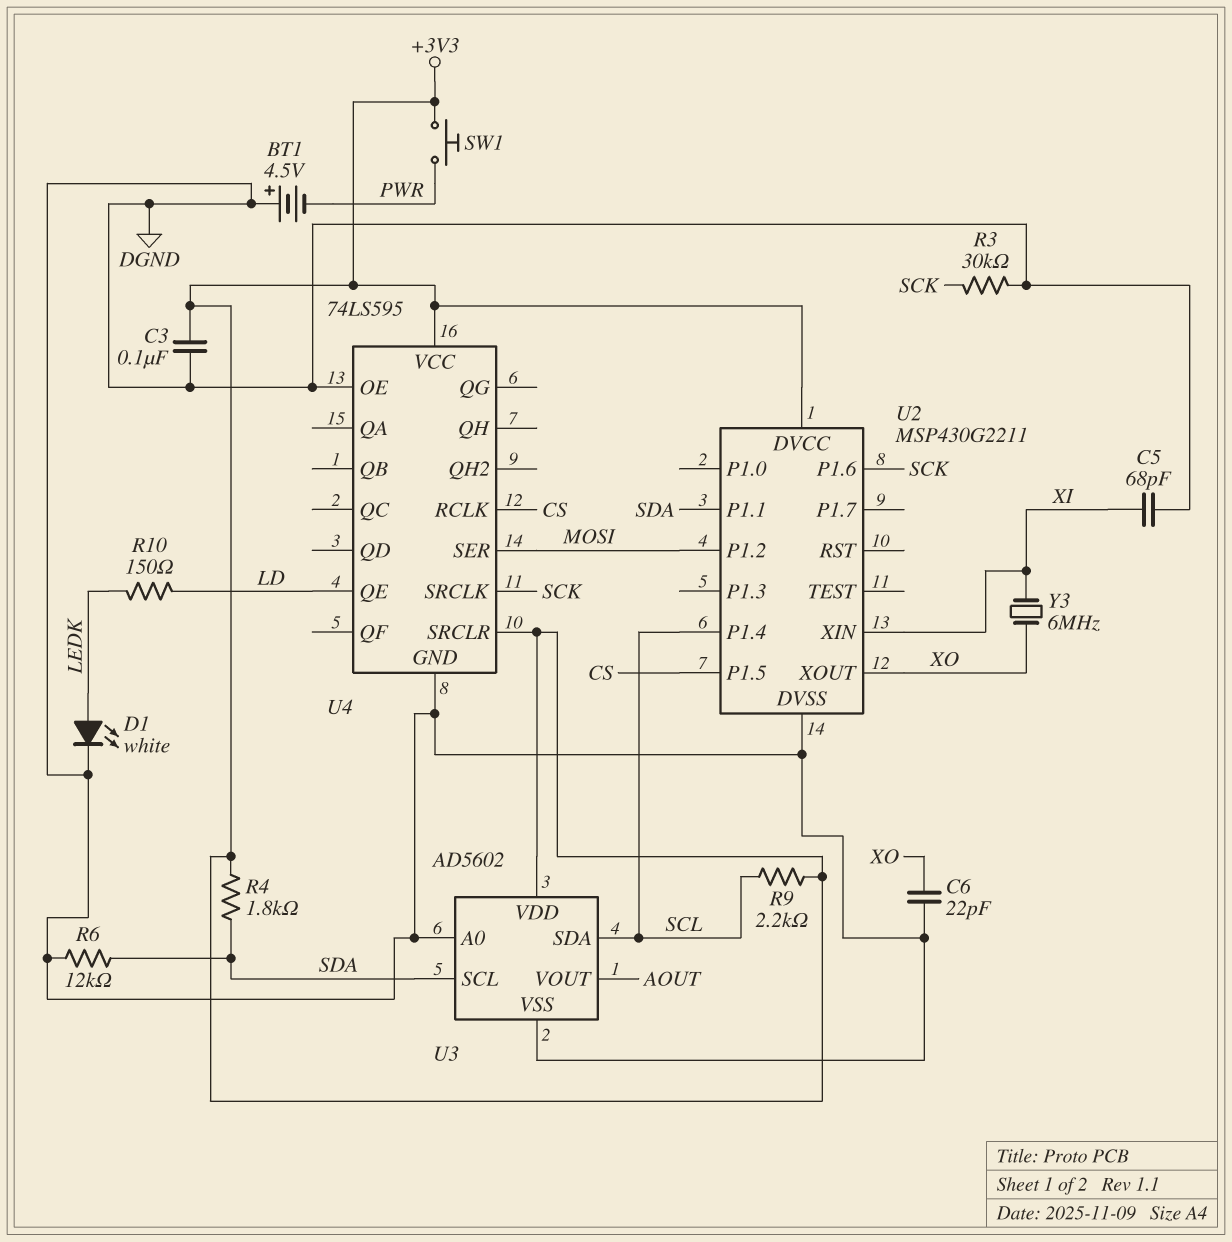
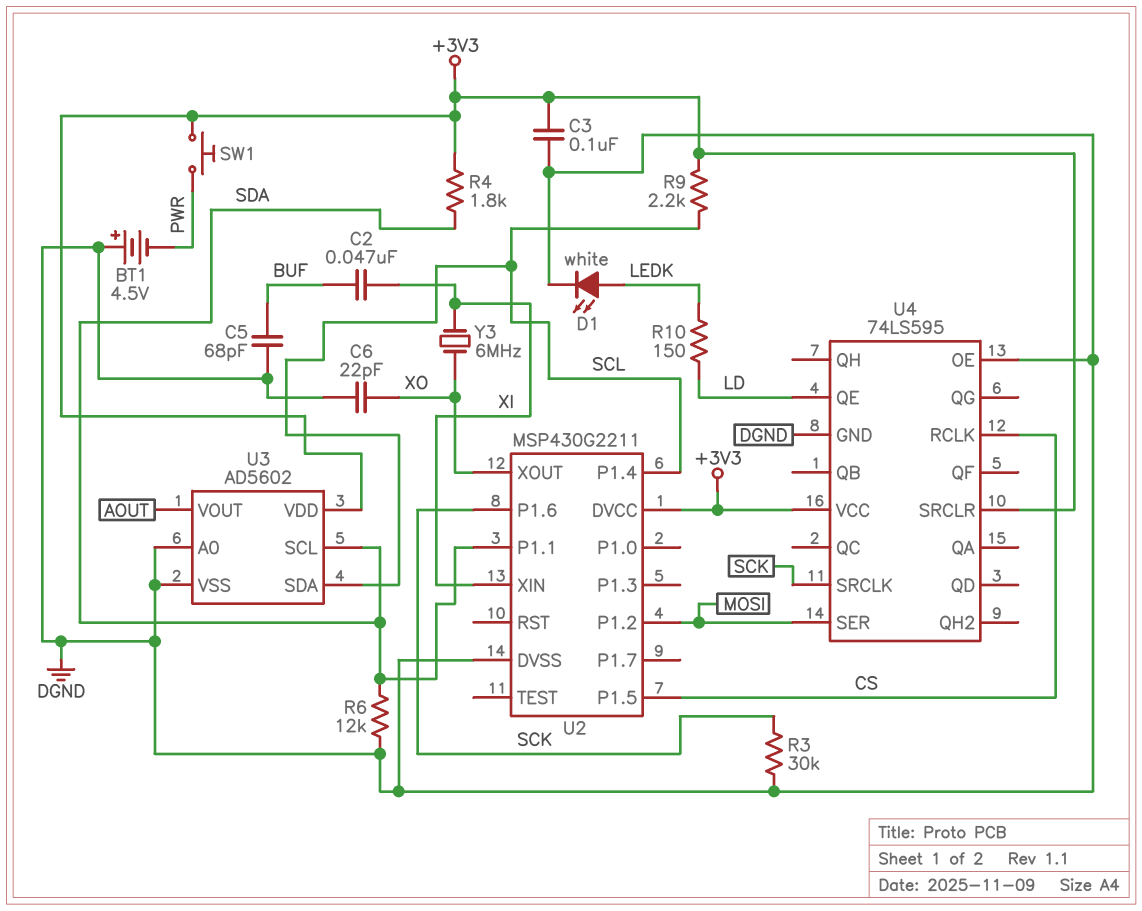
C2: none -> 47nF (BUF, XI)
C5: 68pF (DGND, XI) -> 68pF (BUF, DGND)

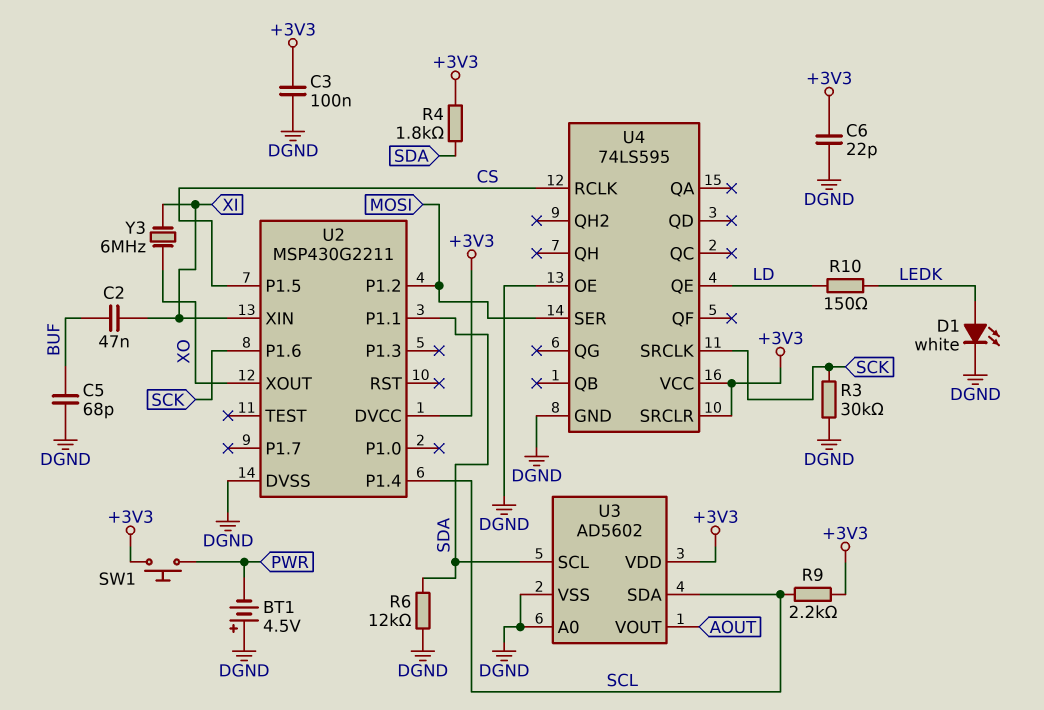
C6: 22pF (DGND, XO) -> 22pF (+3V3, DGND)

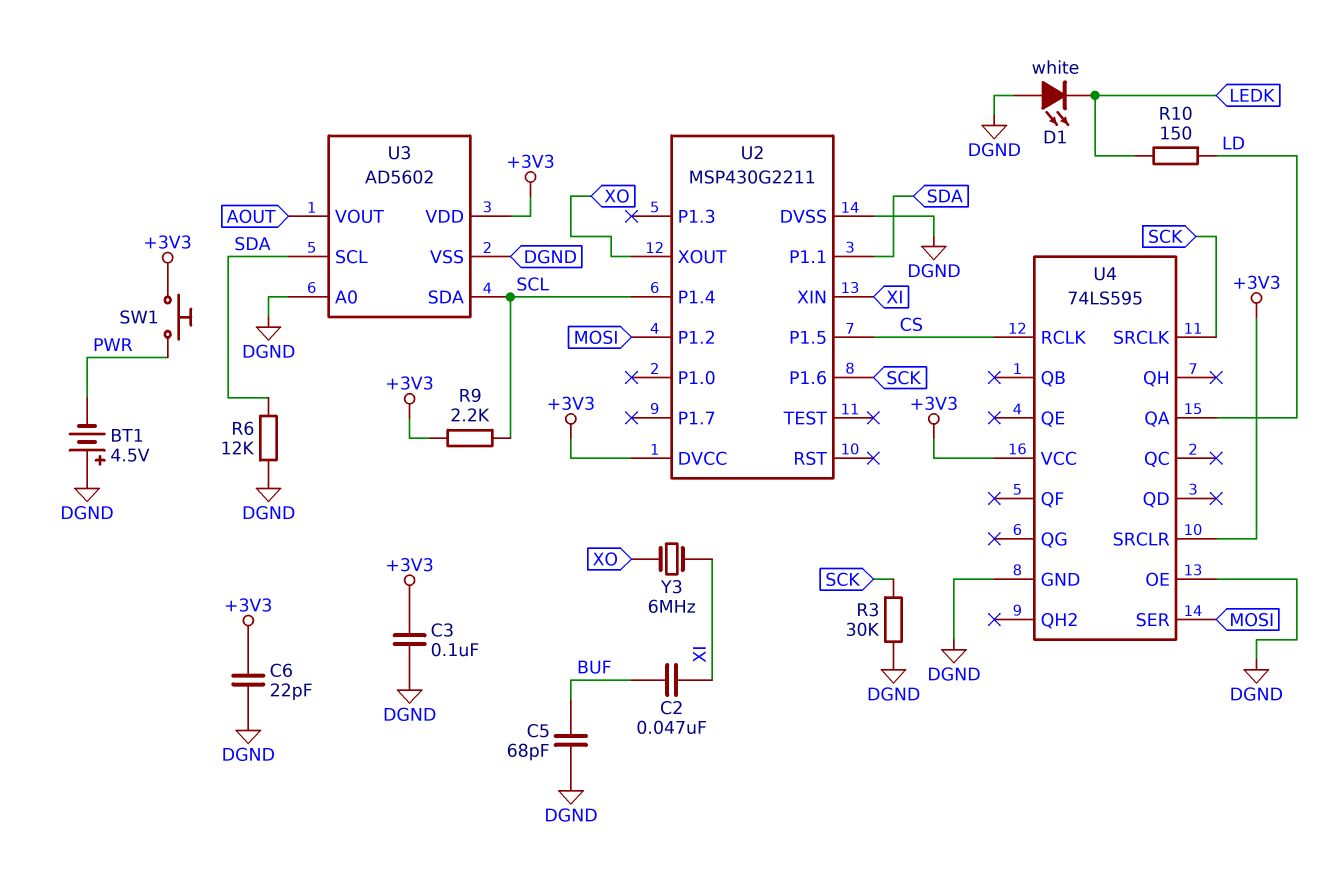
D1: LED white (A LEDK, K DGND) -> LED white (A DGND, K LEDK)
R4: 1.8k (+3V3, SDA) -> none
U4 pin QA: none -> LD
U4 pin QE: LD -> none

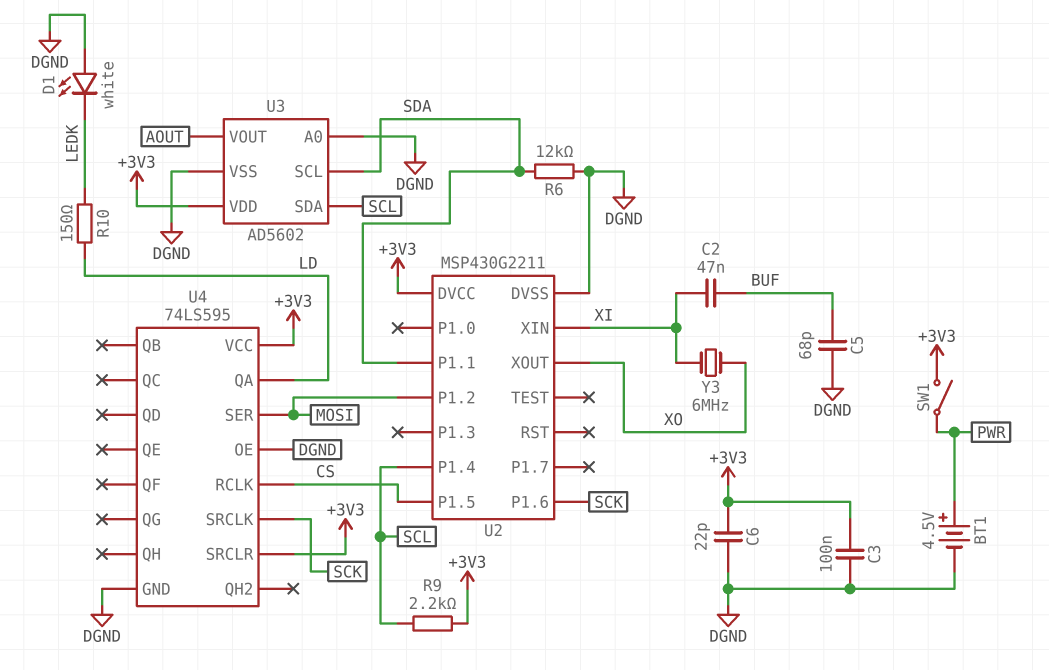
BT1: 4.5V (plus DGND, minus PWR) -> 4.5V (plus PWR, minus DGND)
R3: 30k (DGND, SCK) -> none
SW1: button (+3V3, PWR) -> switch (+3V3, PWR)

